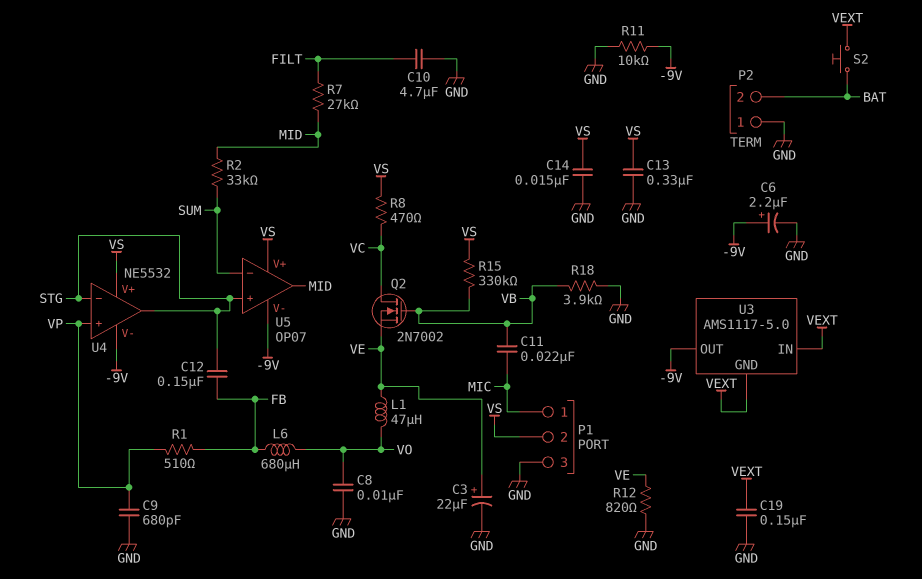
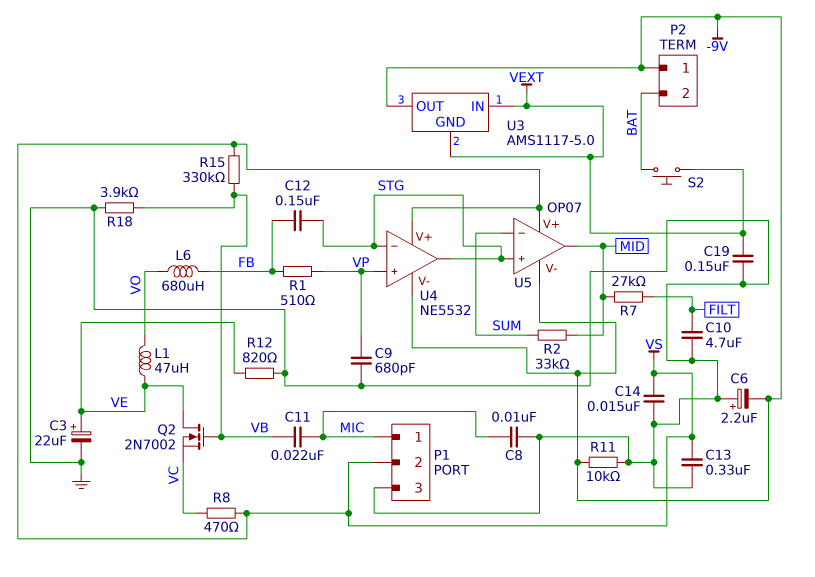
C6: 2.2uF (plus -9V, minus GND) -> 2.2uF (plus GND, minus -9V)
C8: 10nF (GND, VO) -> 10nF (GND, MIC)
P2 pin 1: GND -> -9V
Q2: NMOS 2N7002 (G VB, D VC, S VE) -> NMOS 2N7002 (G VB, D VE, S VC)

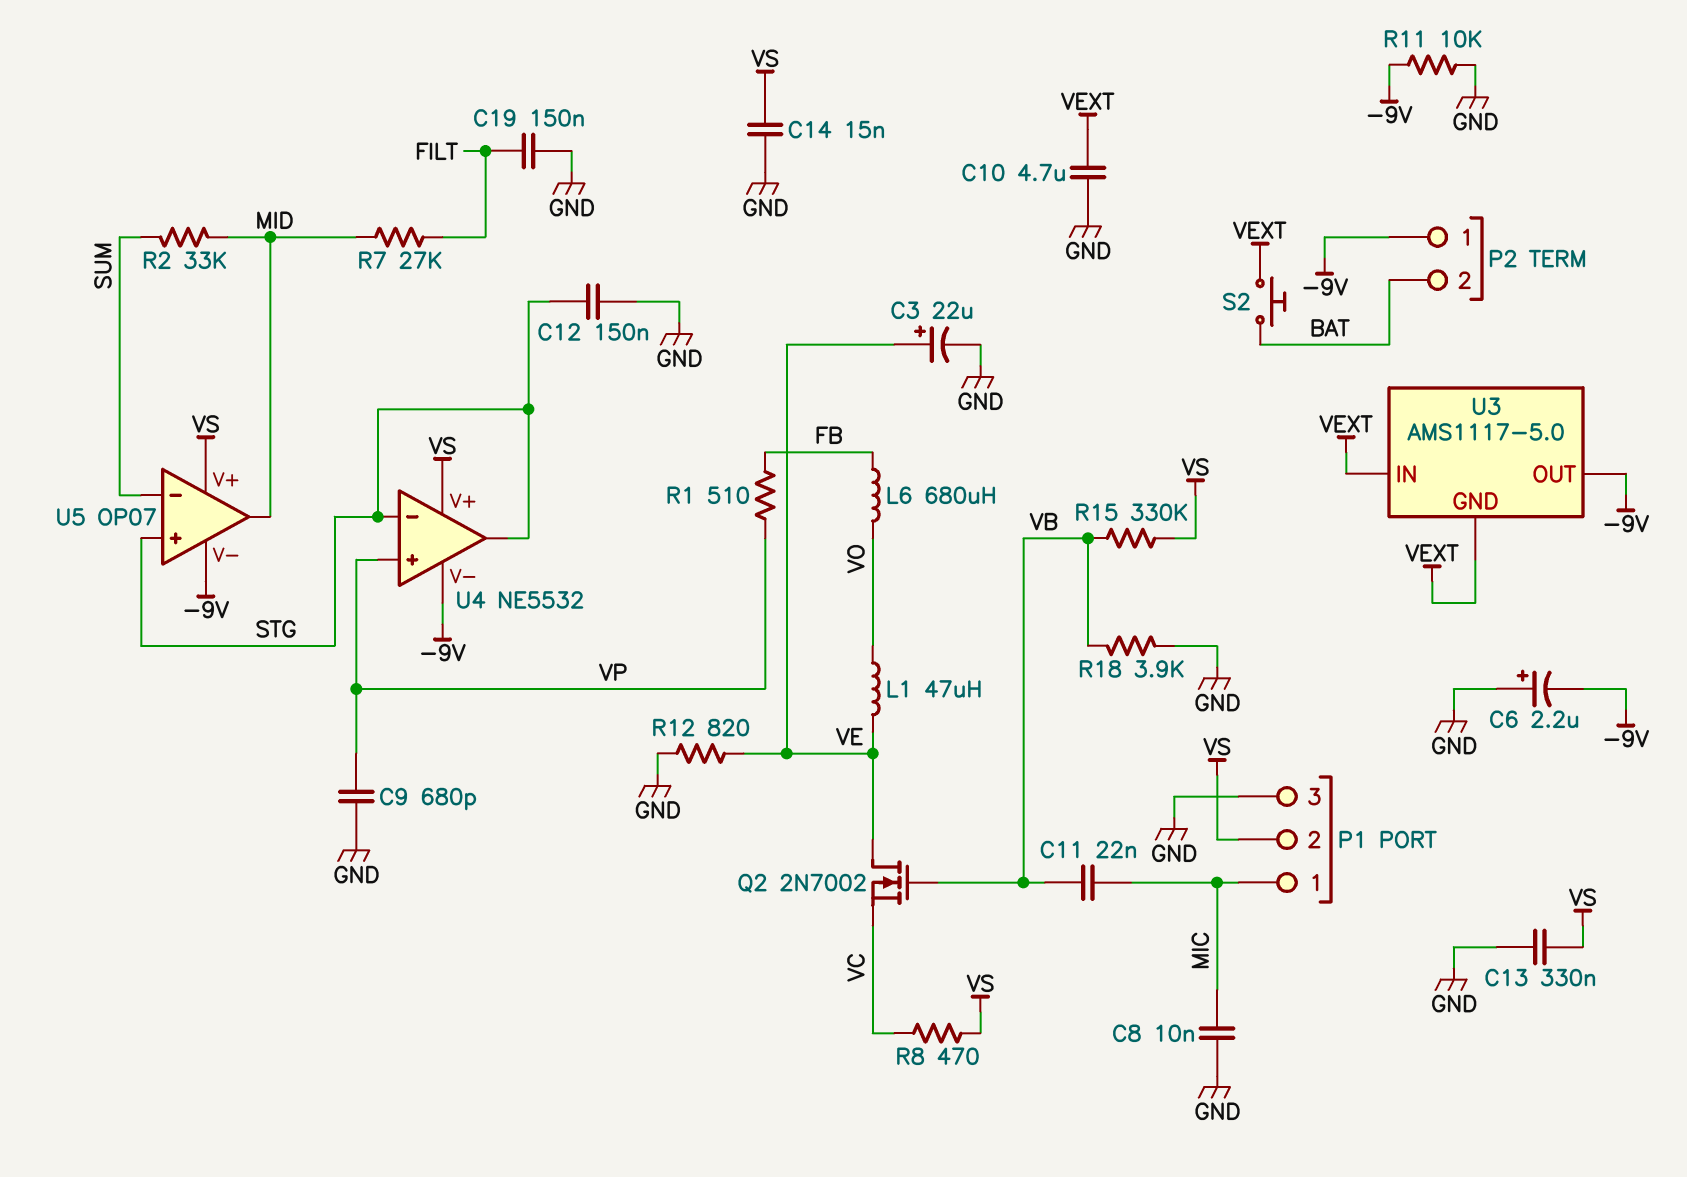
C10: 4.7uF (FILT, GND) -> 4.7uF (GND, VEXT)
C12: 150nF (FB, STG) -> 150nF (GND, STG)
C19: 150nF (GND, VEXT) -> 150nF (FILT, GND)

